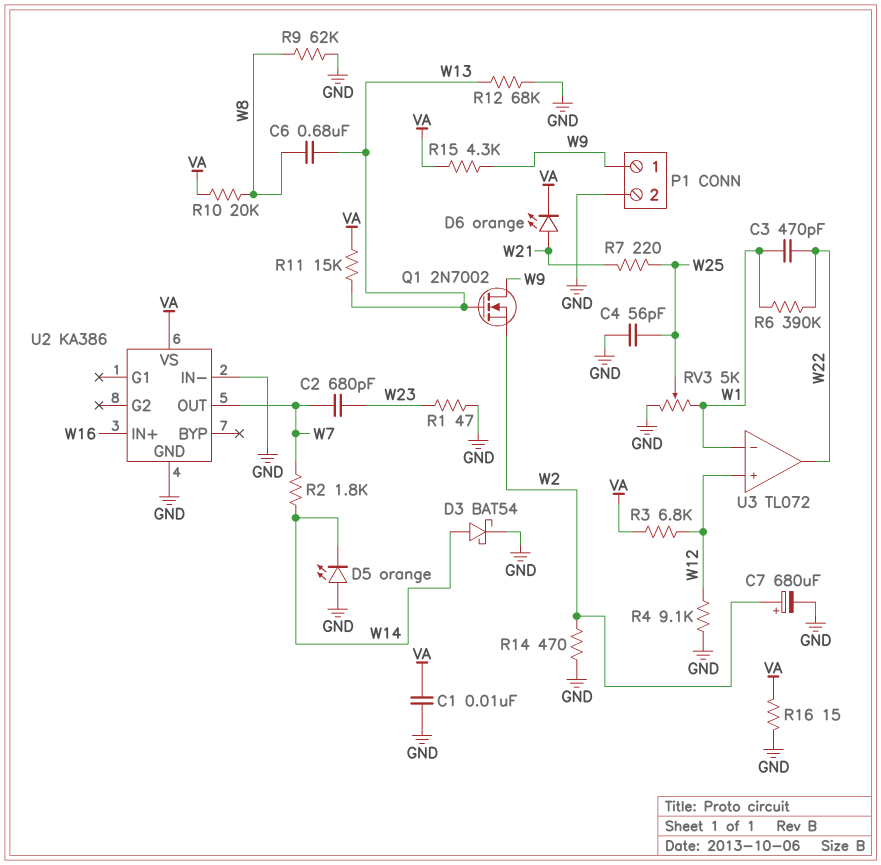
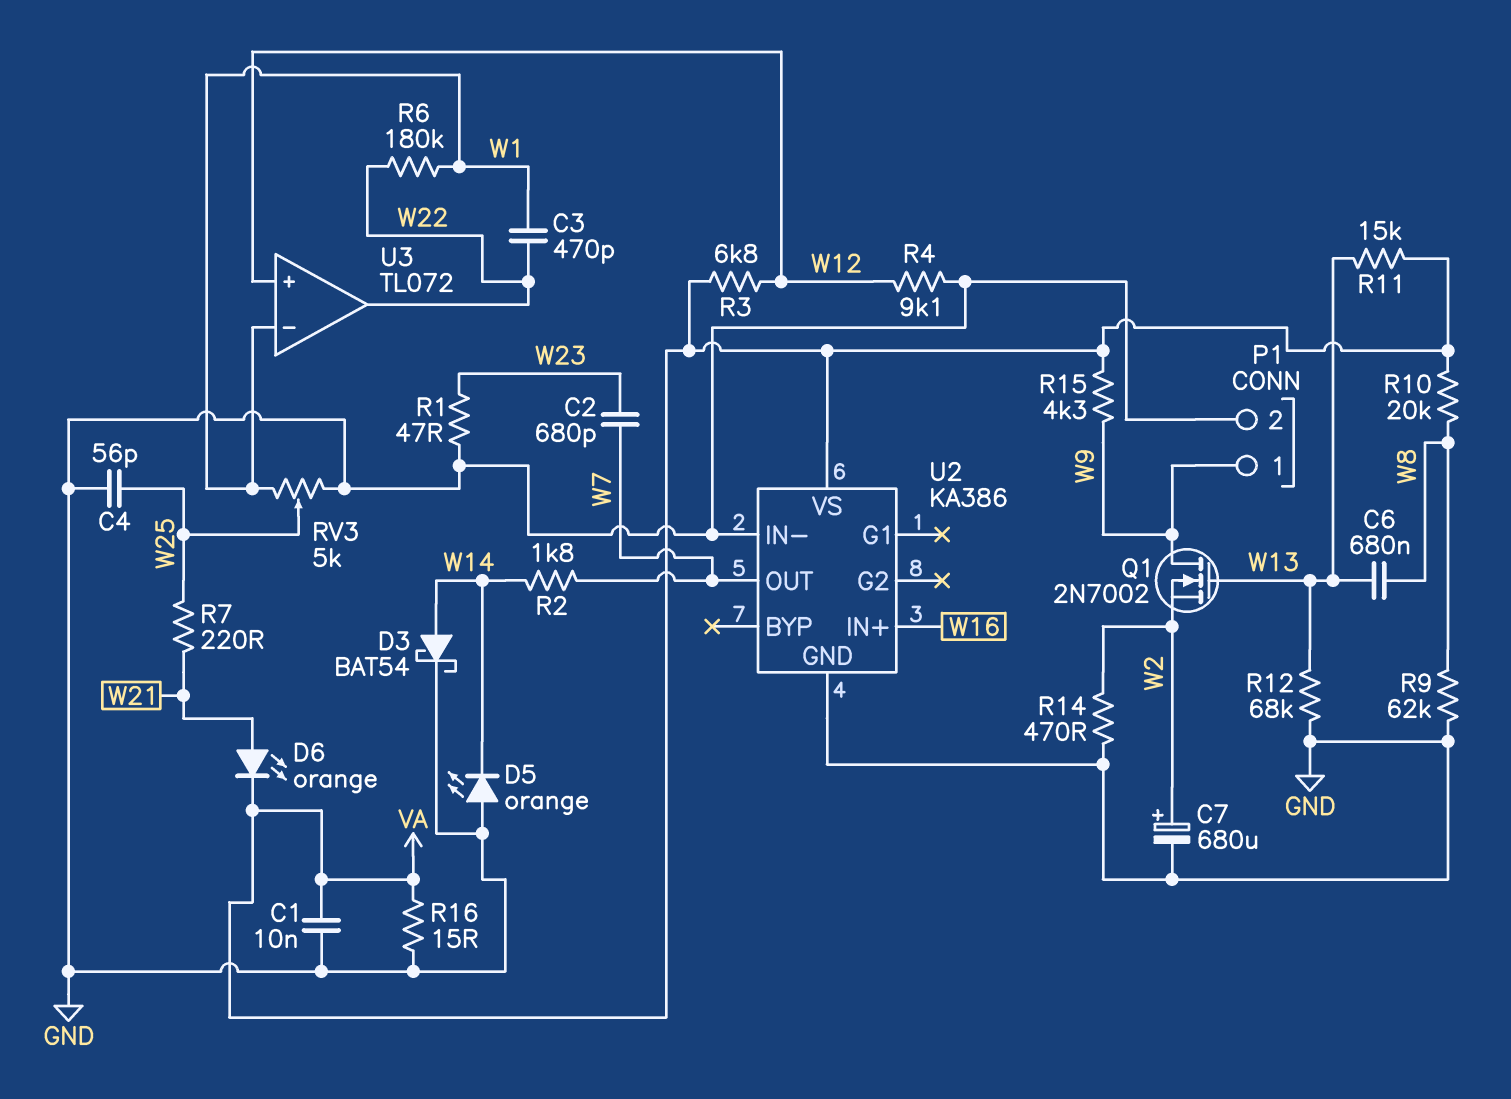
R6: 390k (W1, W22) -> 180k (W1, W22)

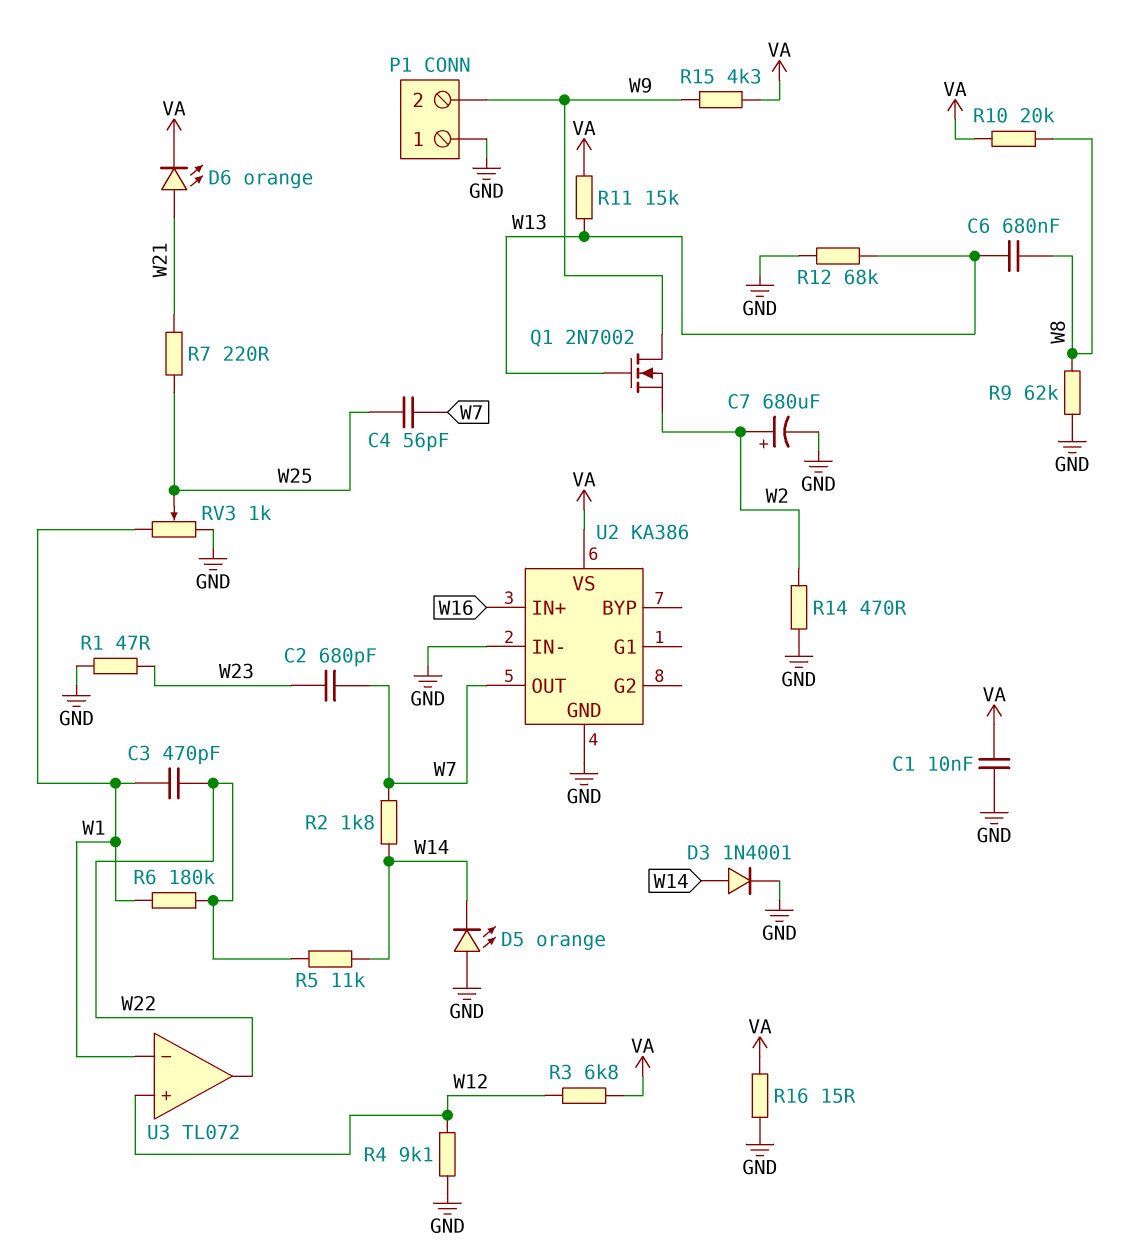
C4: 56pF (GND, W25) -> 56pF (W7, W25)
D3: schottky BAT54 (A W14, K GND) -> diode 1N4001 (A W14, K GND)
P1 pin 1: W9 -> GND
P1 pin 2: GND -> W9
R5: none -> 11k (W14, W22)
RV3: 5k (GND, W1, wiper W25) -> 1k (GND, W1, wiper W25)

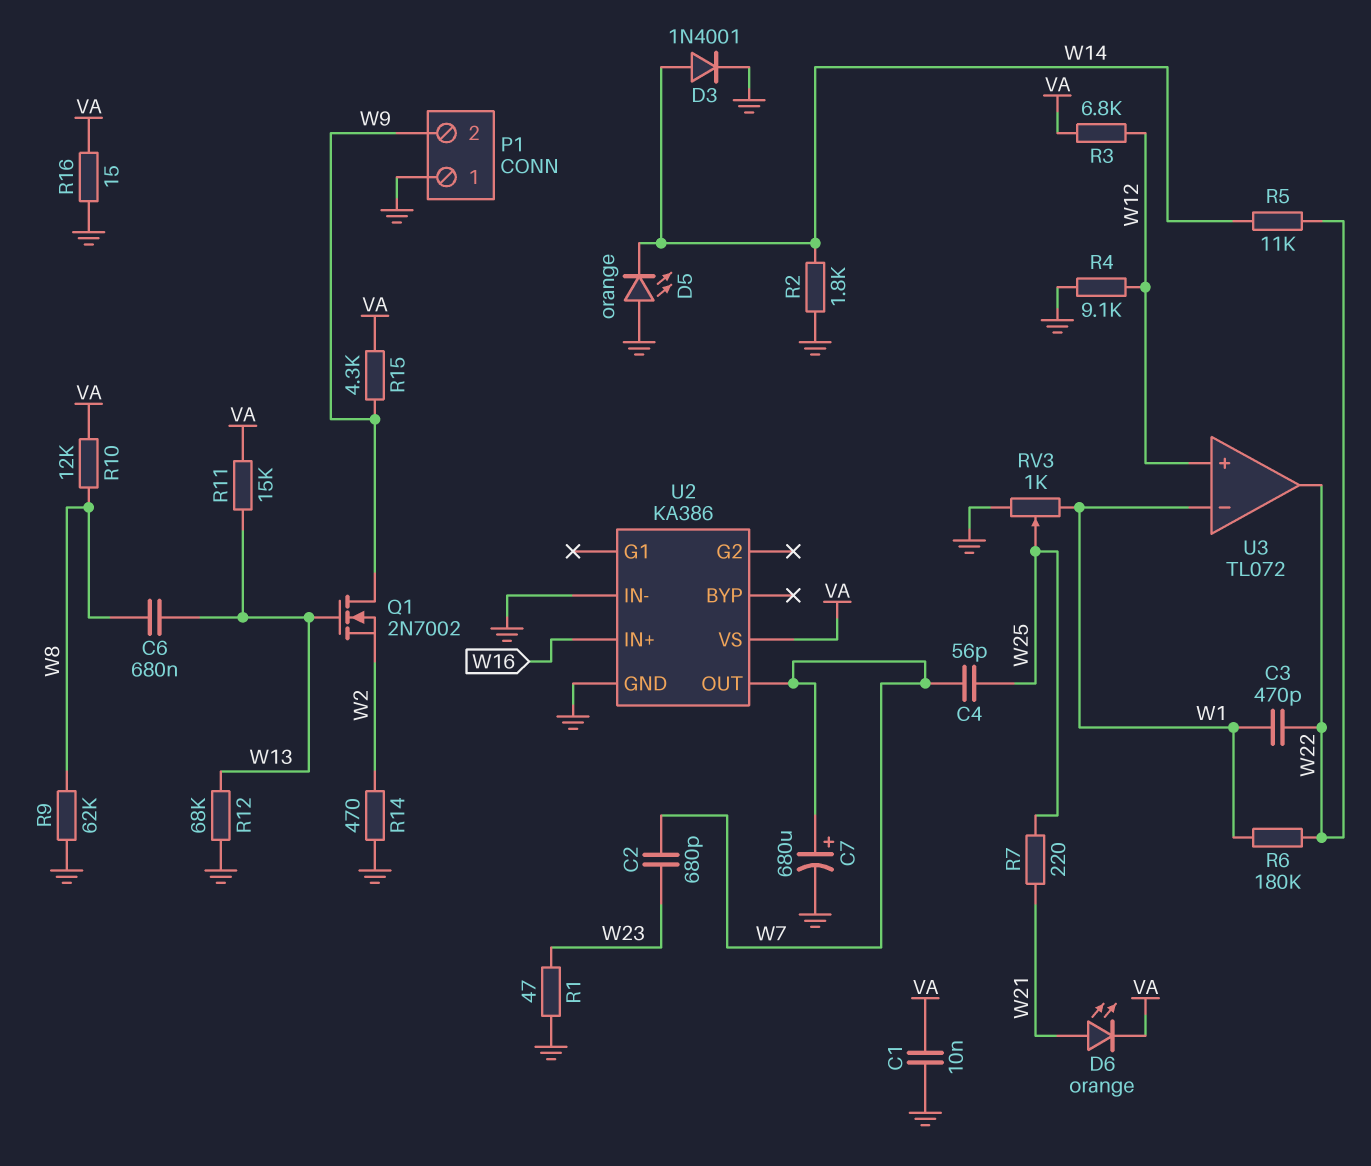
C7: 680uF (plus W2, minus GND) -> 680uF (plus W7, minus GND)
R2: 1.8k (W7, W14) -> 1.8k (GND, W14)
R10: 20k (VA, W8) -> 12k (VA, W8)

